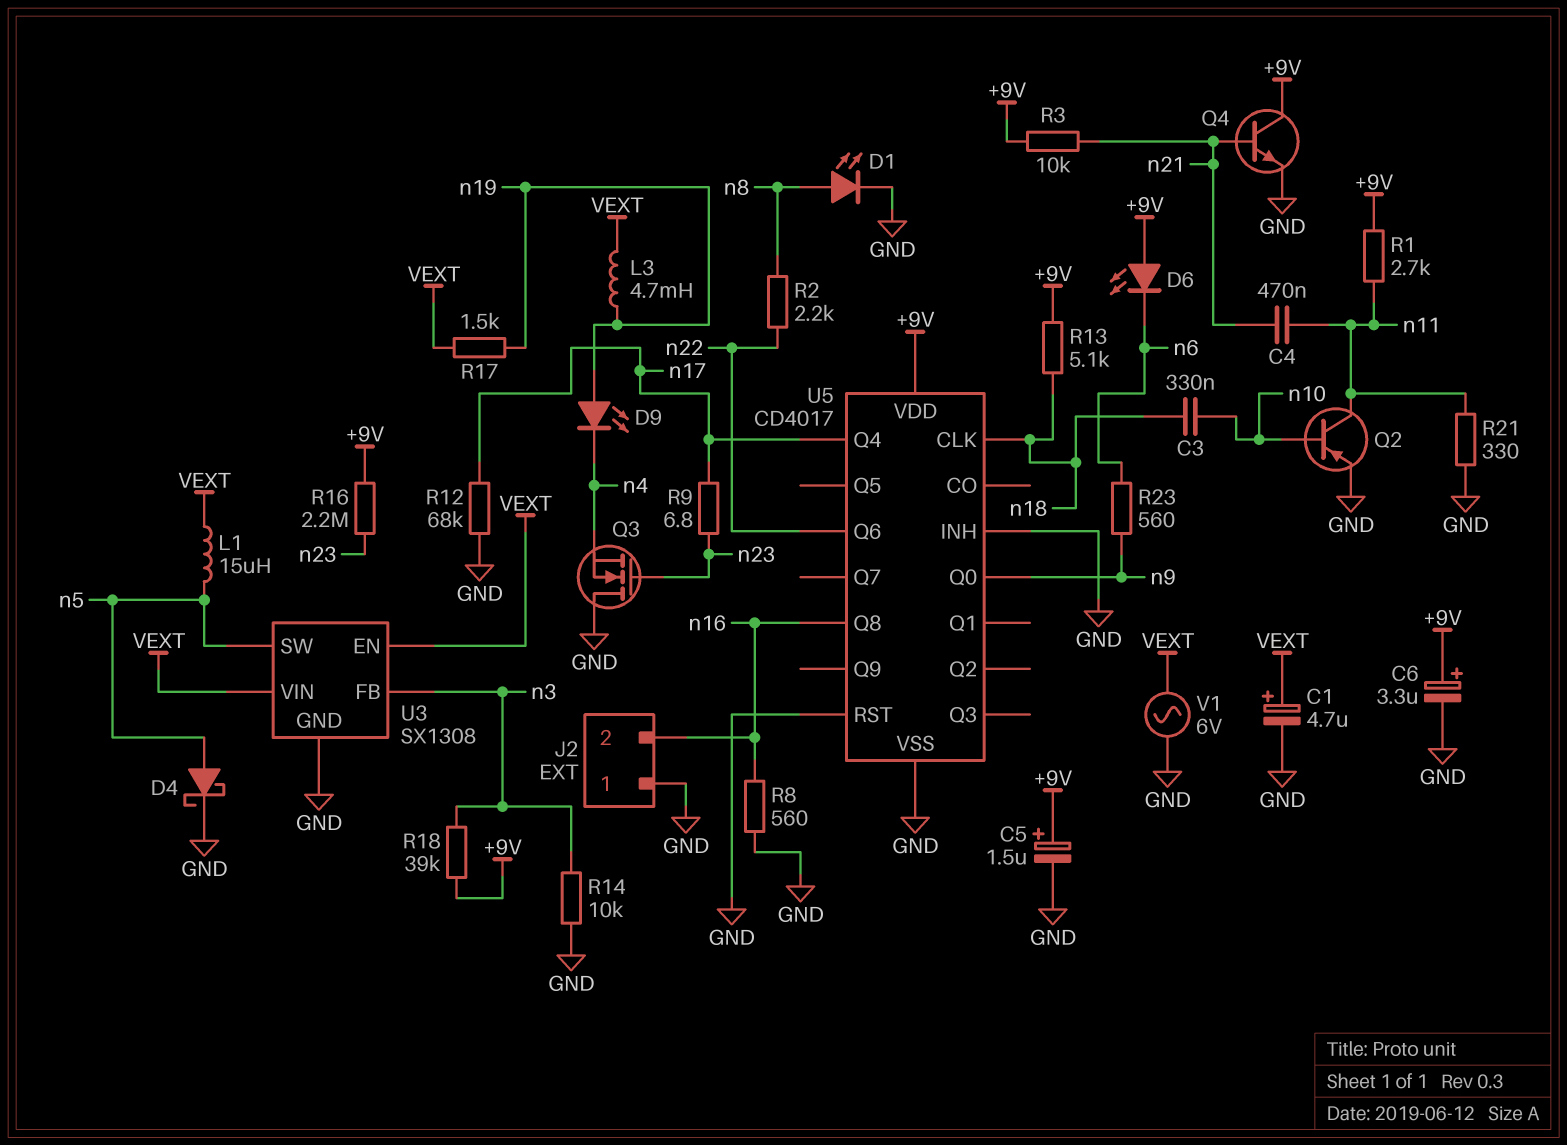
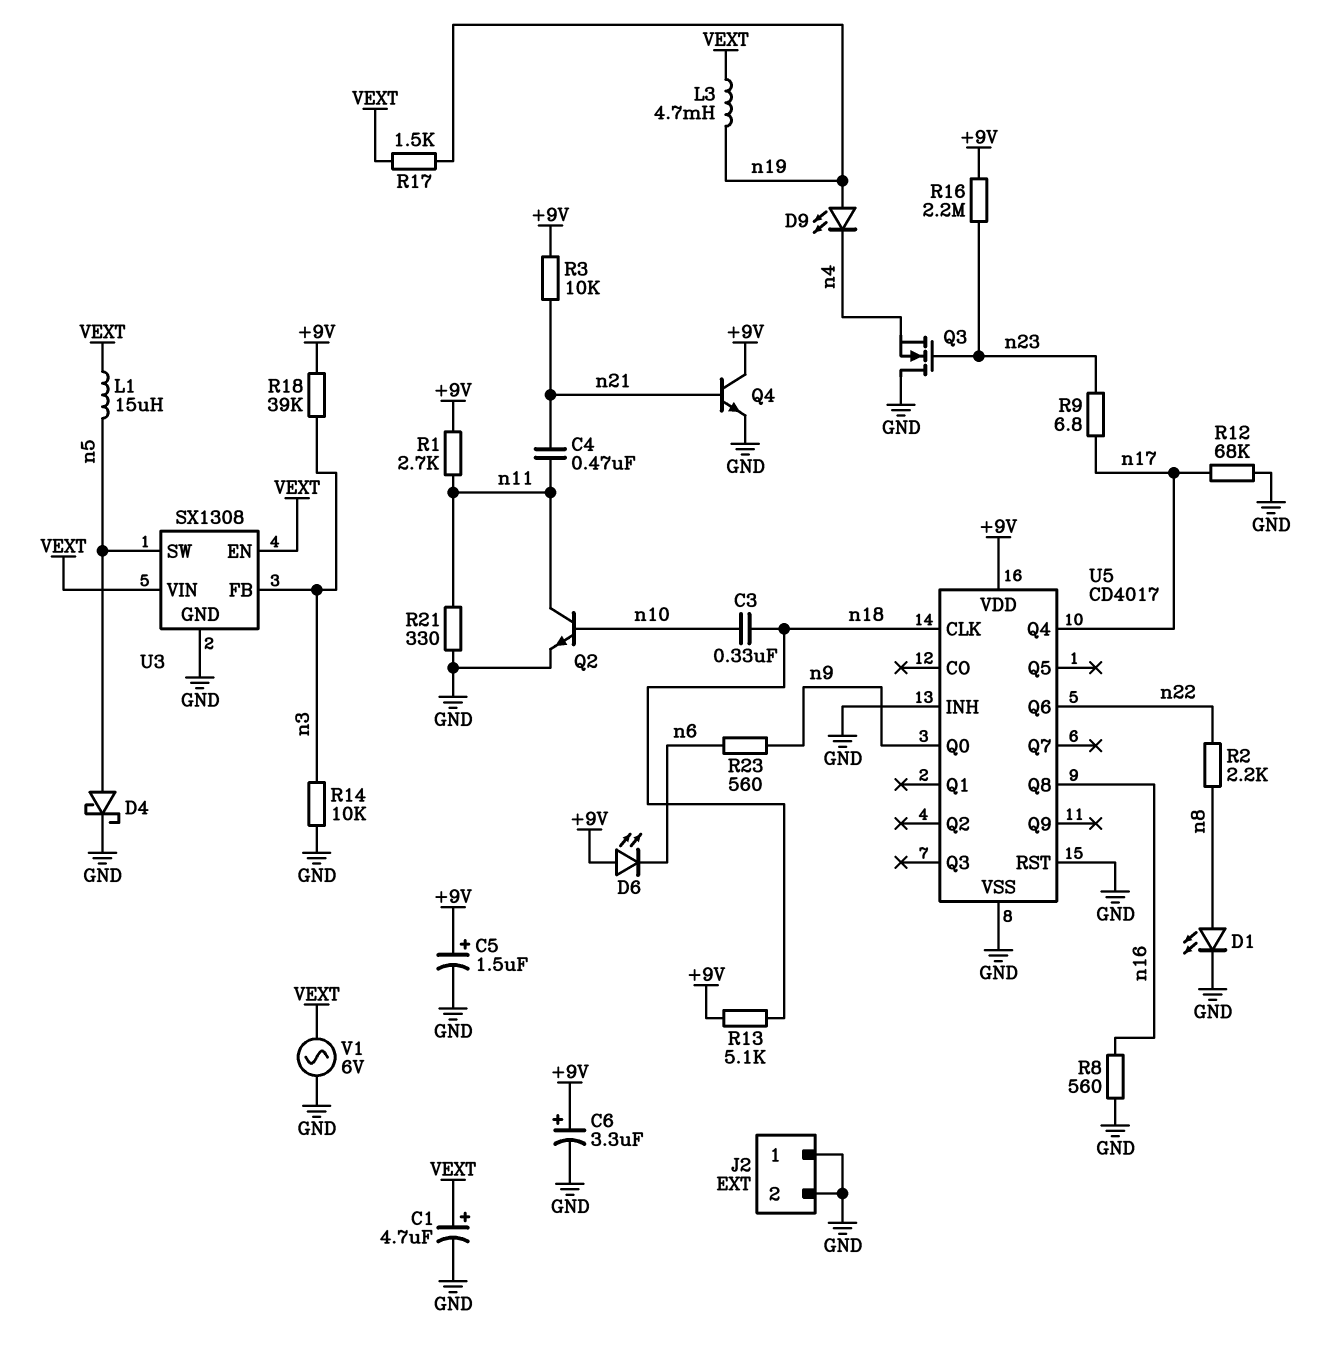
J2 pin 2: n16 -> GND
Q2: PNP (B n10, C n11, E GND) -> NPN (B n10, C n11, E GND)

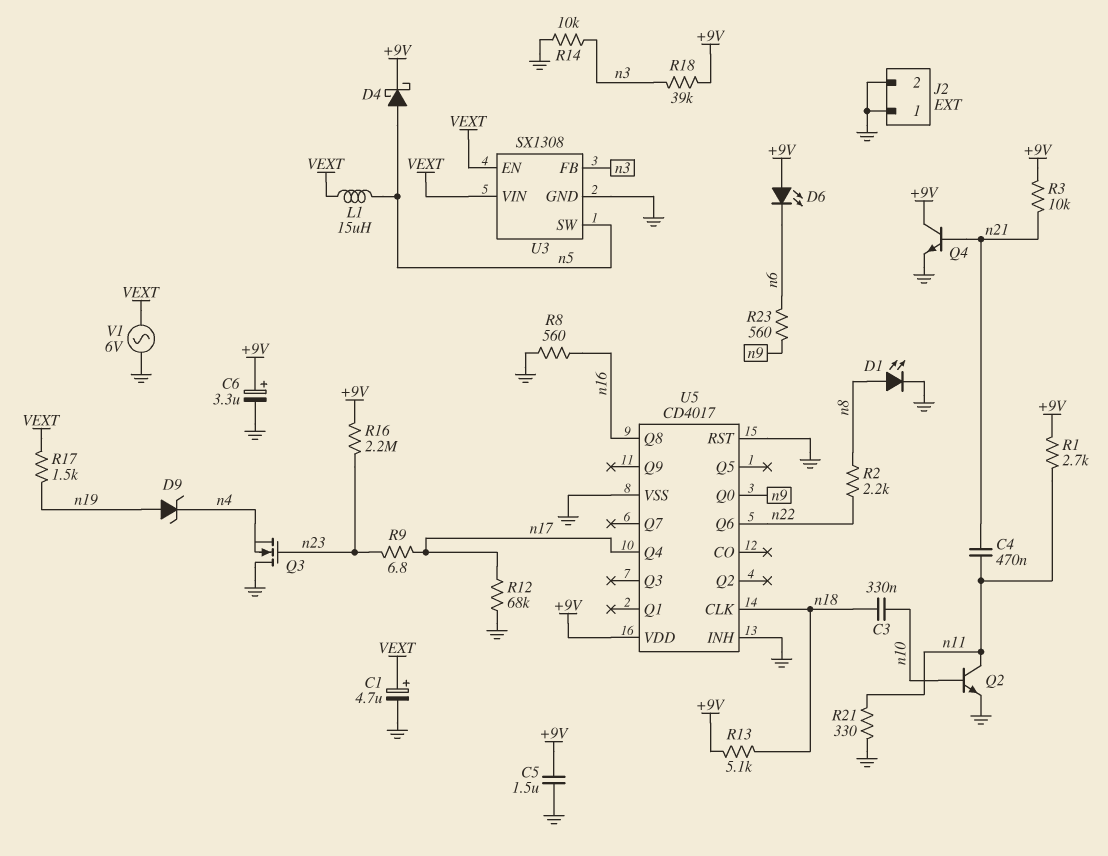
C5: 1.5uF (plus +9V, minus GND) -> 1.5uF (+9V, GND)
D4: schottky (A n5, K GND) -> schottky (A n5, K +9V)
D9: LED (A n19, K n4) -> zener (A n19, K n4)
L3: 4.7mH (VEXT, n19) -> none

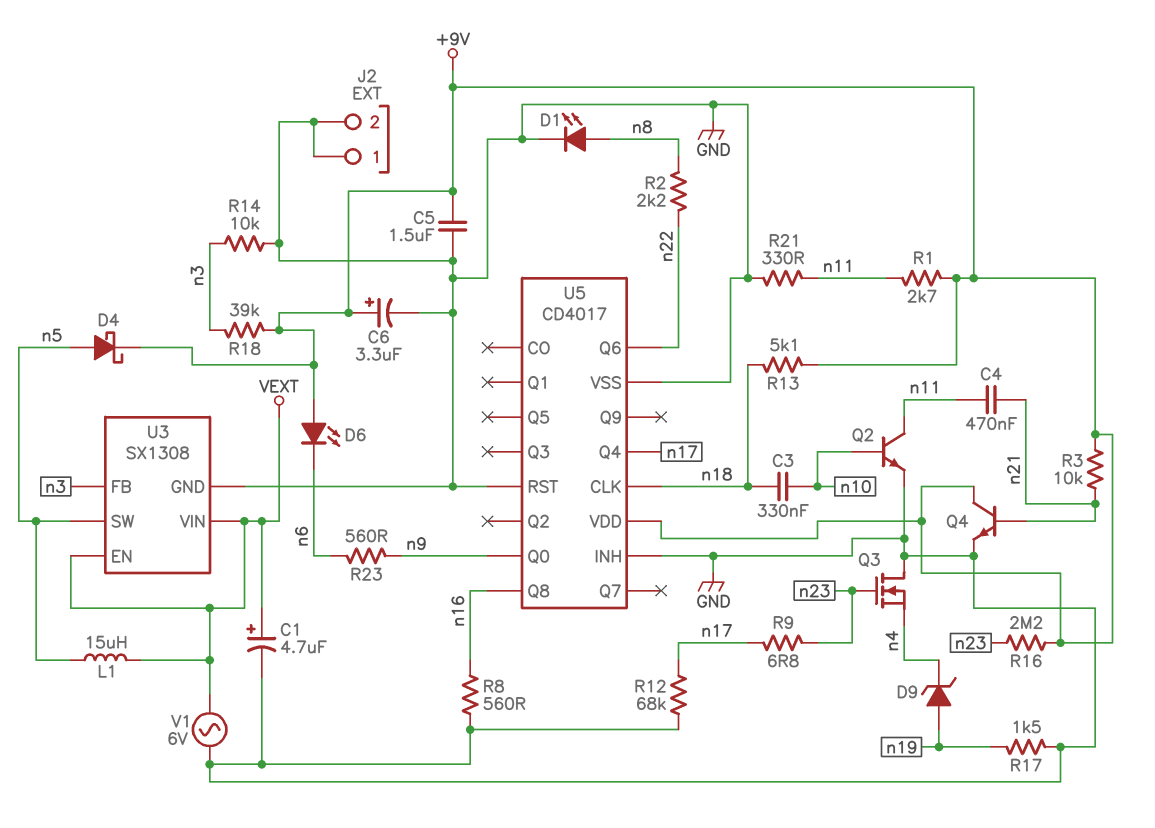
R17: 1.5k (VEXT, n19) -> 1.5k (GND, n19)

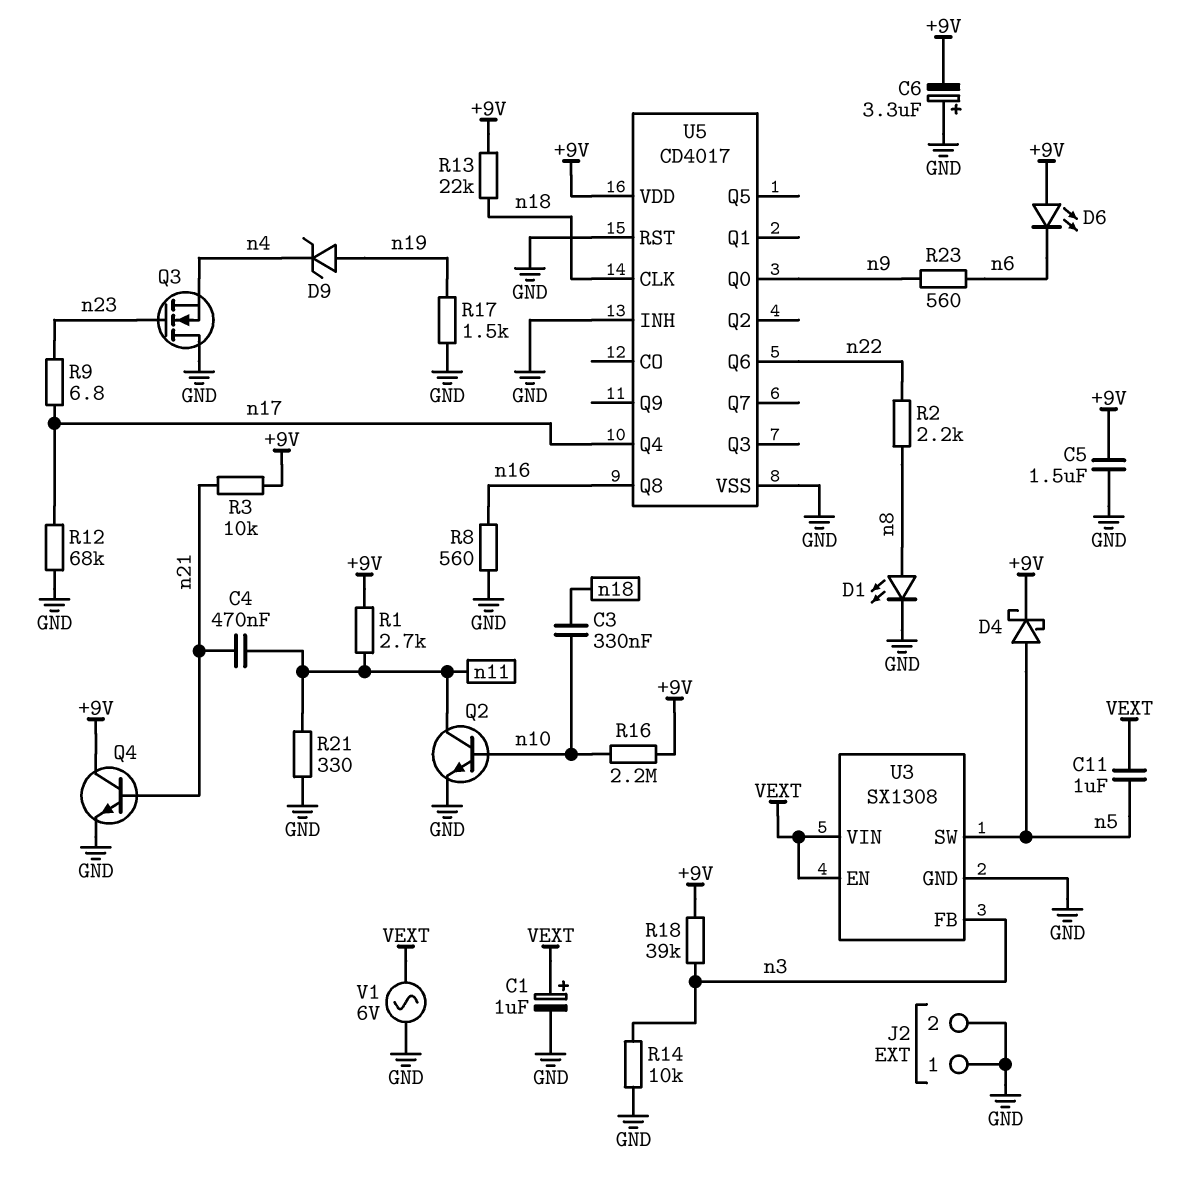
C1: 4.7uF (plus VEXT, minus GND) -> 1uF (plus VEXT, minus GND)
C6: 3.3uF (plus +9V, minus GND) -> 3.3uF (plus GND, minus +9V)
C11: none -> 1uF (VEXT, n5)
L1: 15uH (VEXT, n5) -> none
R13: 5.1k (+9V, n18) -> 22k (+9V, n18)
R16: 2.2M (+9V, n23) -> 2.2M (+9V, n10)

